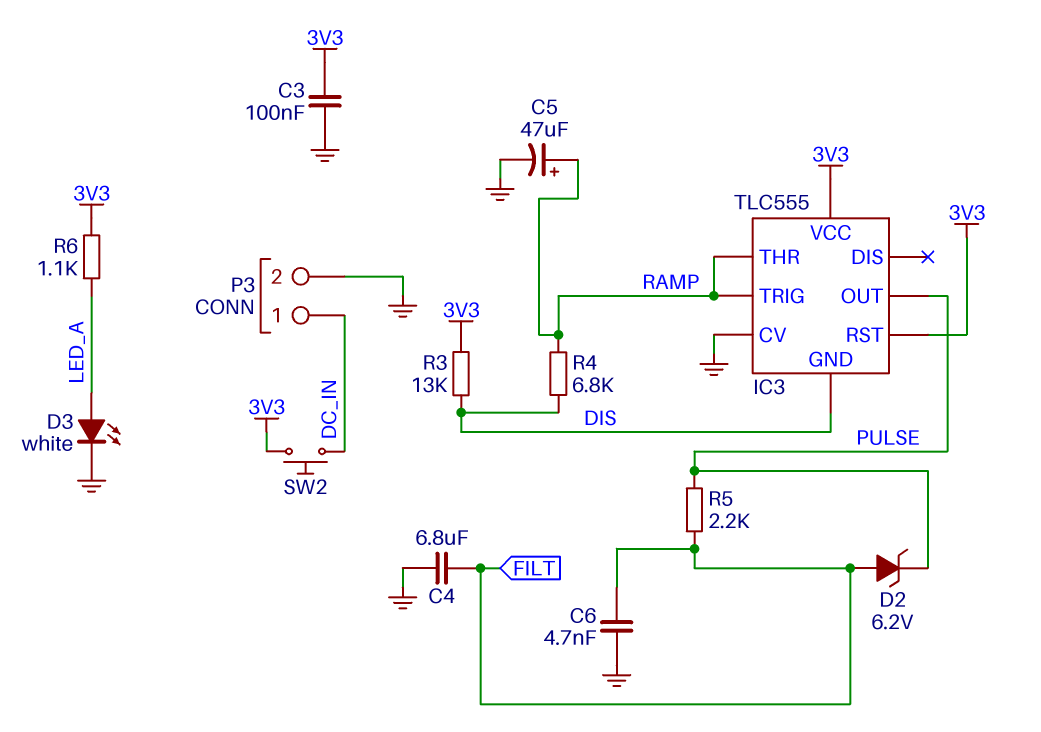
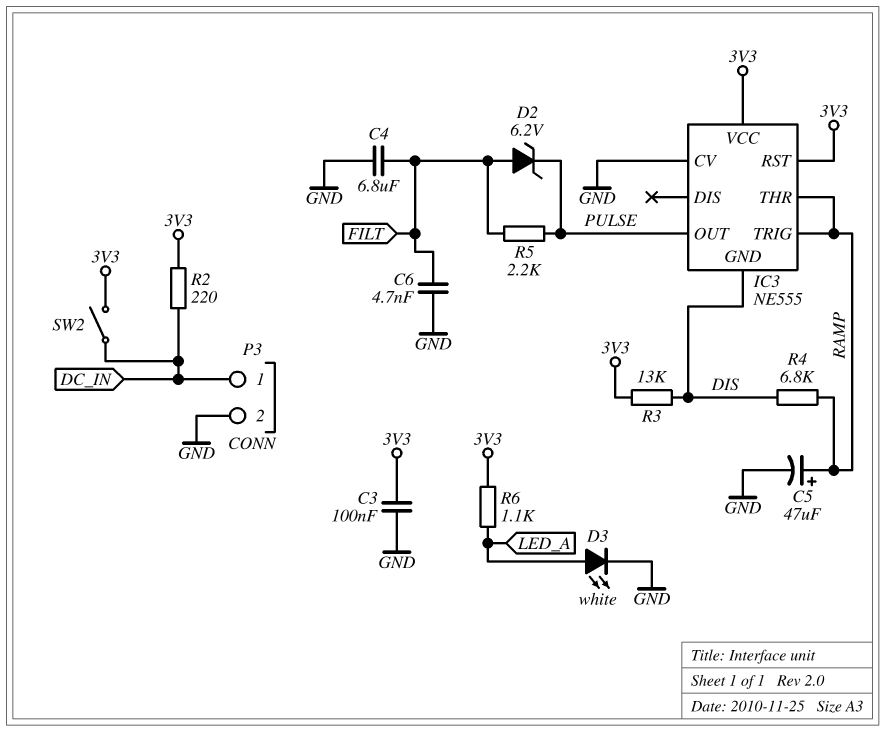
IC3: TLC555 -> NE555
R2: none -> 220 (3V3, DC_IN)
SW2: button (3V3, DC_IN) -> switch (3V3, DC_IN)

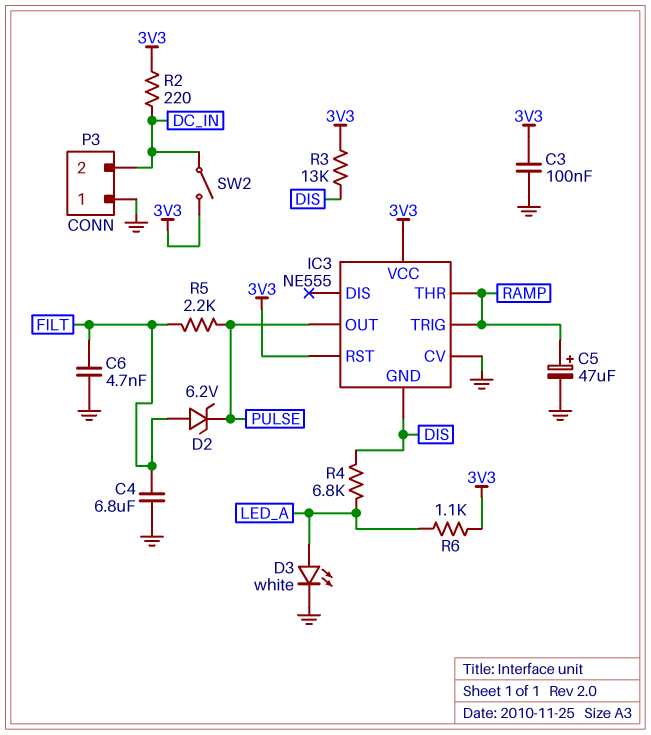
P3 pin 1: DC_IN -> GND
P3 pin 2: GND -> DC_IN
R4: 6.8k (DIS, RAMP) -> 6.8k (DIS, LED_A)

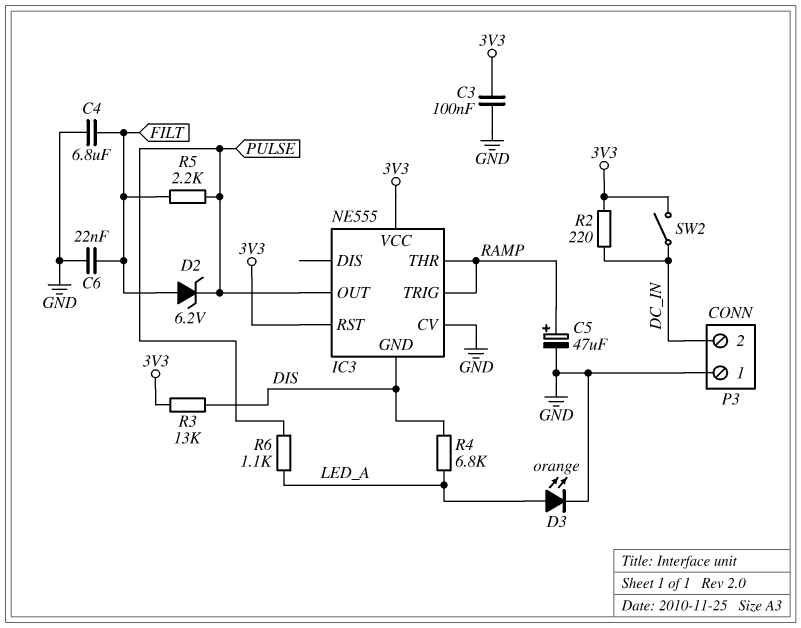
C6: 4.7nF (FILT, GND) -> 22nF (FILT, GND)
D3: LED white (A LED_A, K GND) -> LED orange (A LED_A, K GND)
R6: 1.1k (3V3, LED_A) -> 1.1k (LED_A, PULSE)

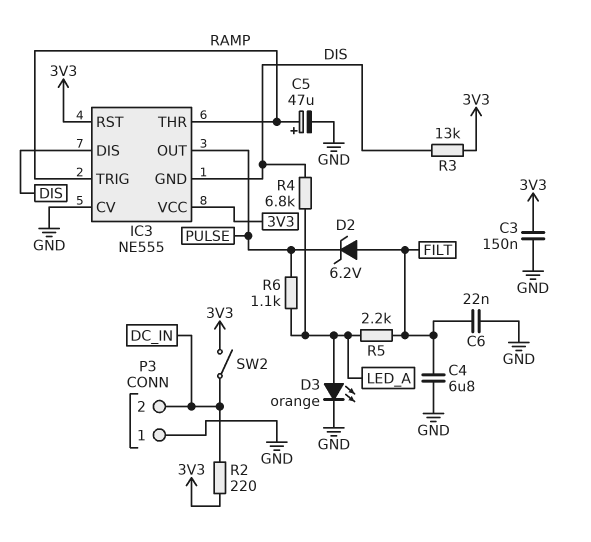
C3: 100nF (3V3, GND) -> 150nF (3V3, GND)
IC3 pin DIS: none -> DIS
R5: 2.2k (FILT, PULSE) -> 2.2k (FILT, LED_A)

